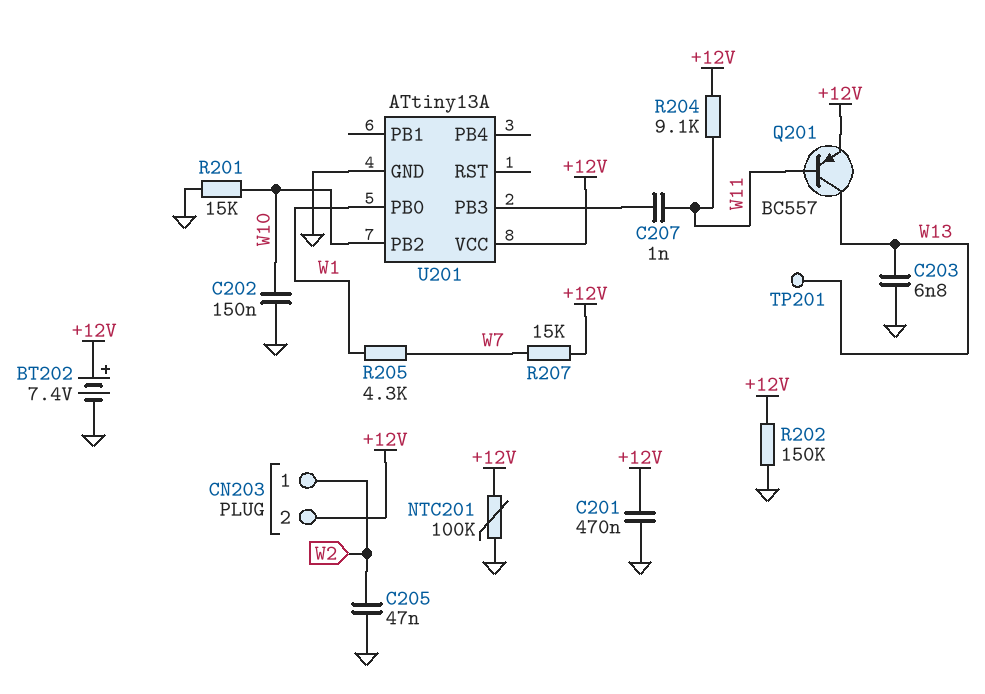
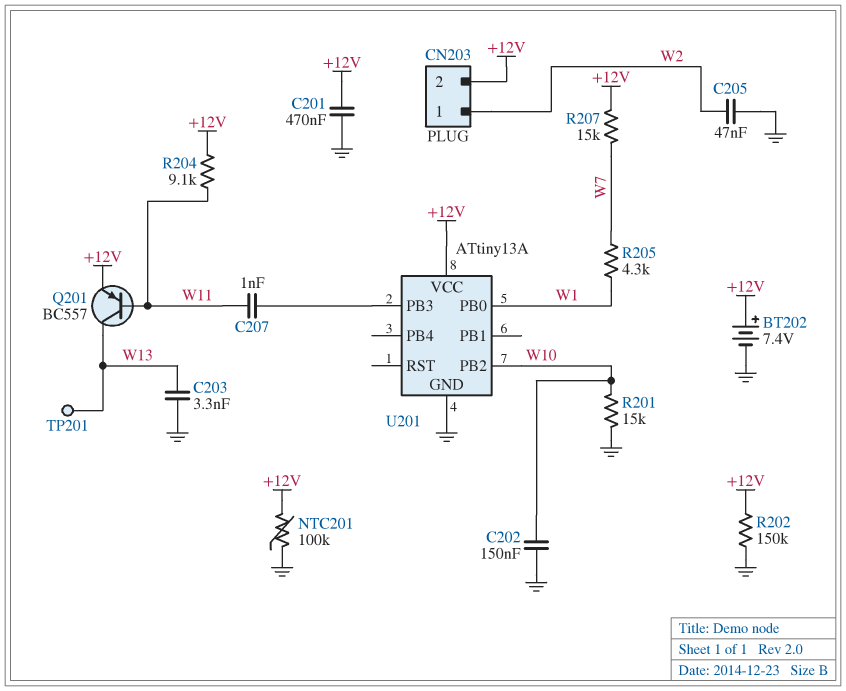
C203: 6.8nF (GND, W13) -> 3.3nF (GND, W13)

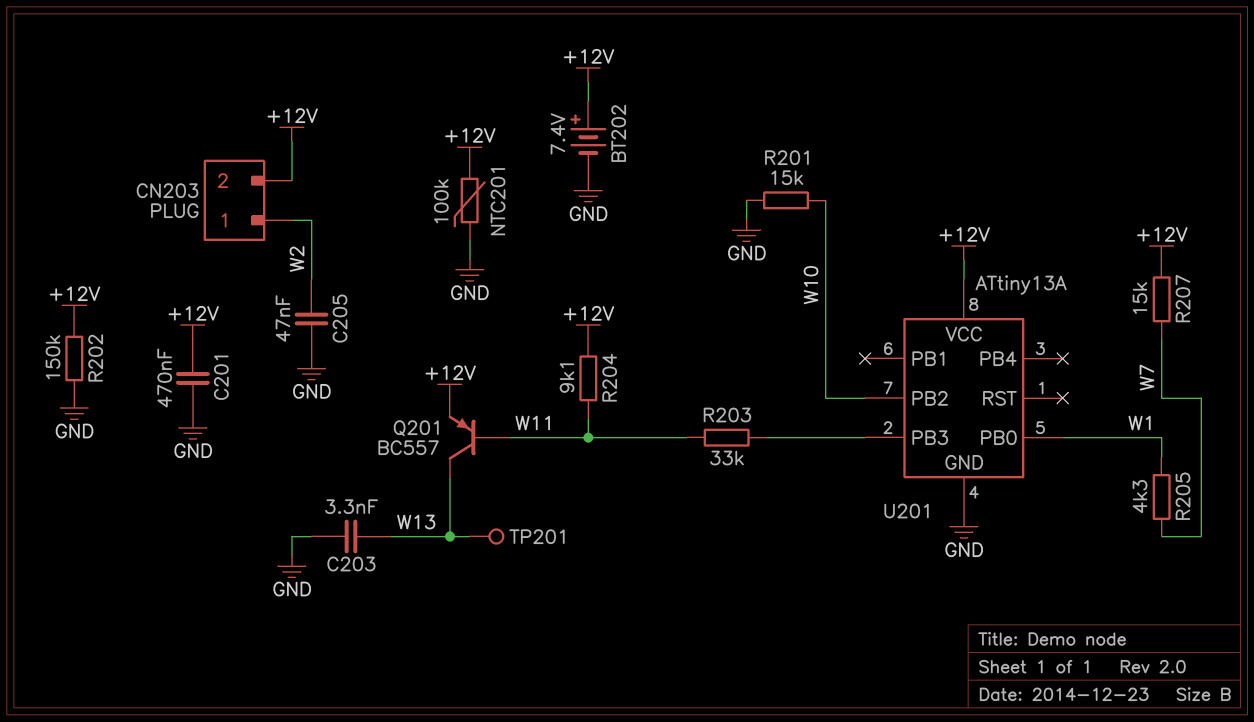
C202: 150nF (GND, W10) -> none
C207: 1nF (U201/PB3, W11) -> none
R203: none -> 33k (U201/PB3, W11)

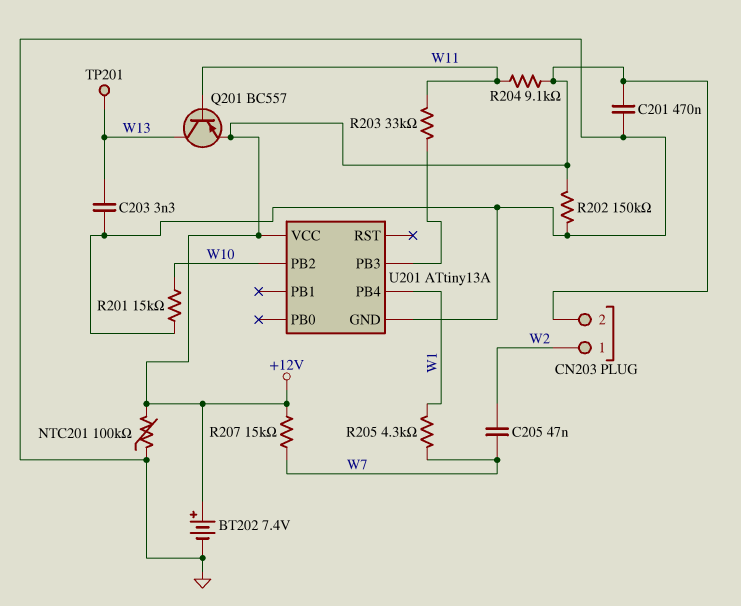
C205: 47nF (GND, W2) -> 47nF (W2, W7)
U201 pin PB0: W1 -> none
U201 pin PB4: none -> W1

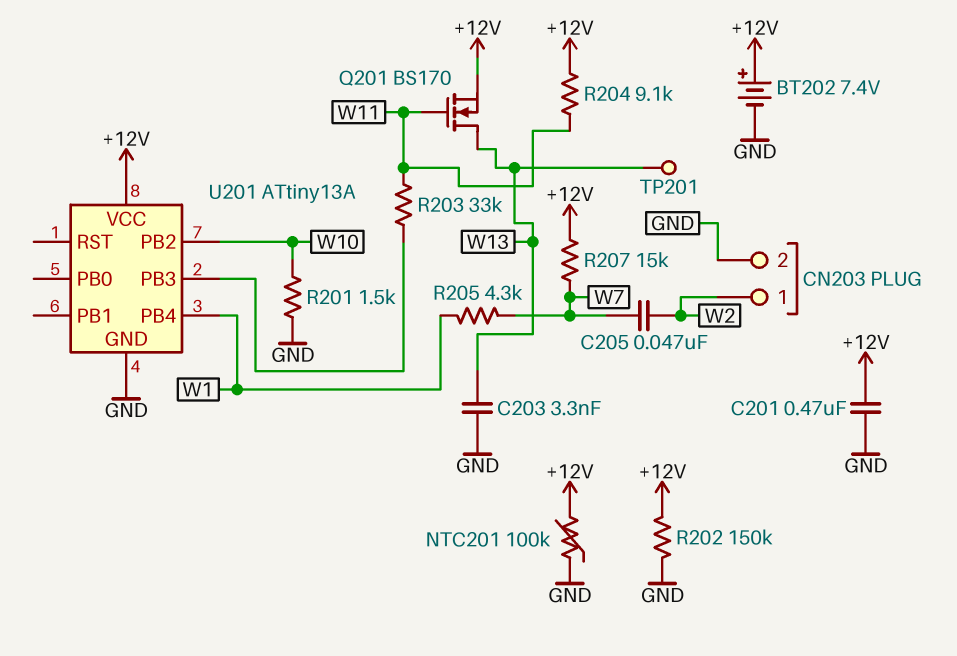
CN203 pin 2: +12V -> GND
Q201: PNP BC557 (B W11, C W13, E +12V) -> NMOS BS170 (G W11, D W13, S +12V)
R201: 15k (GND, W10) -> 1.5k (GND, W10)

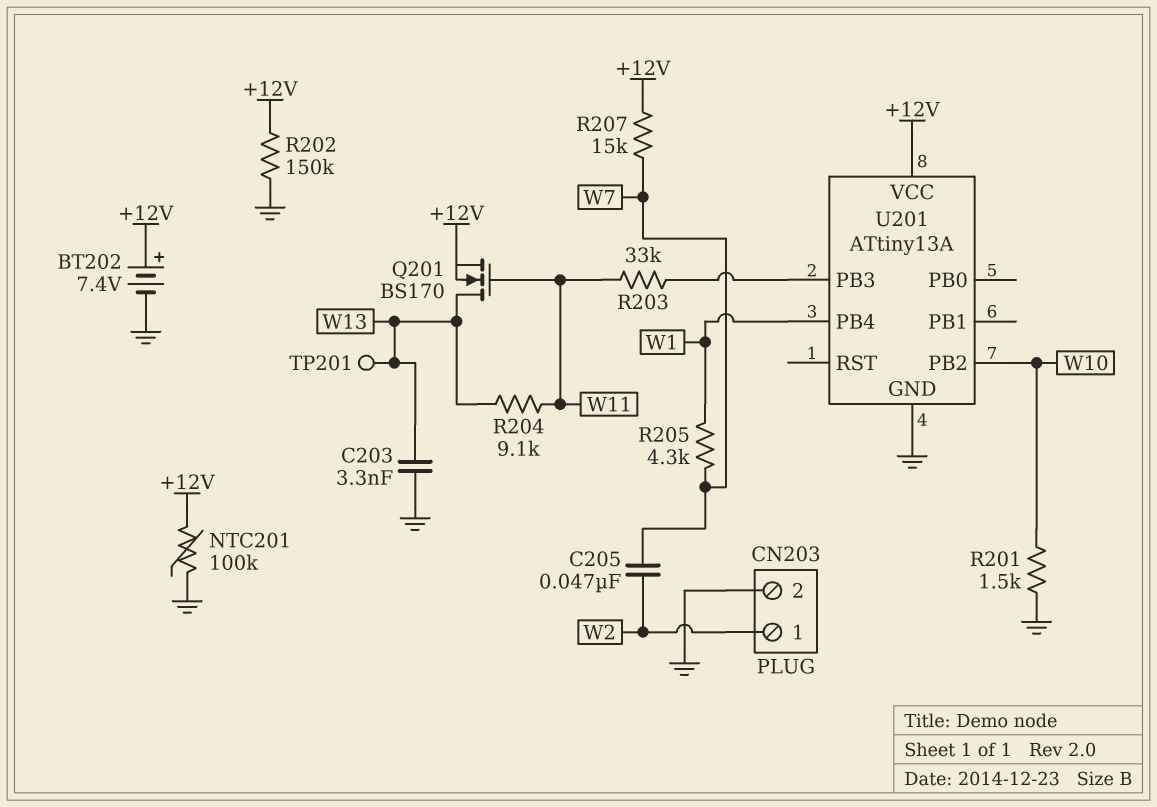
C201: 470nF (+12V, GND) -> none
R204: 9.1k (+12V, W11) -> 9.1k (W11, W13)

